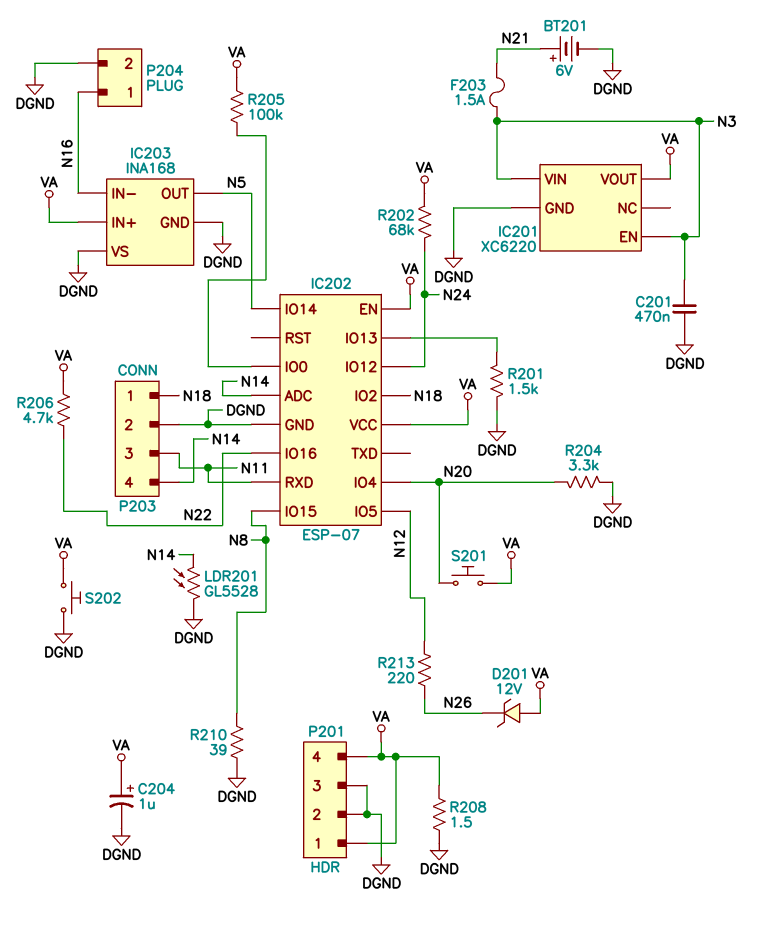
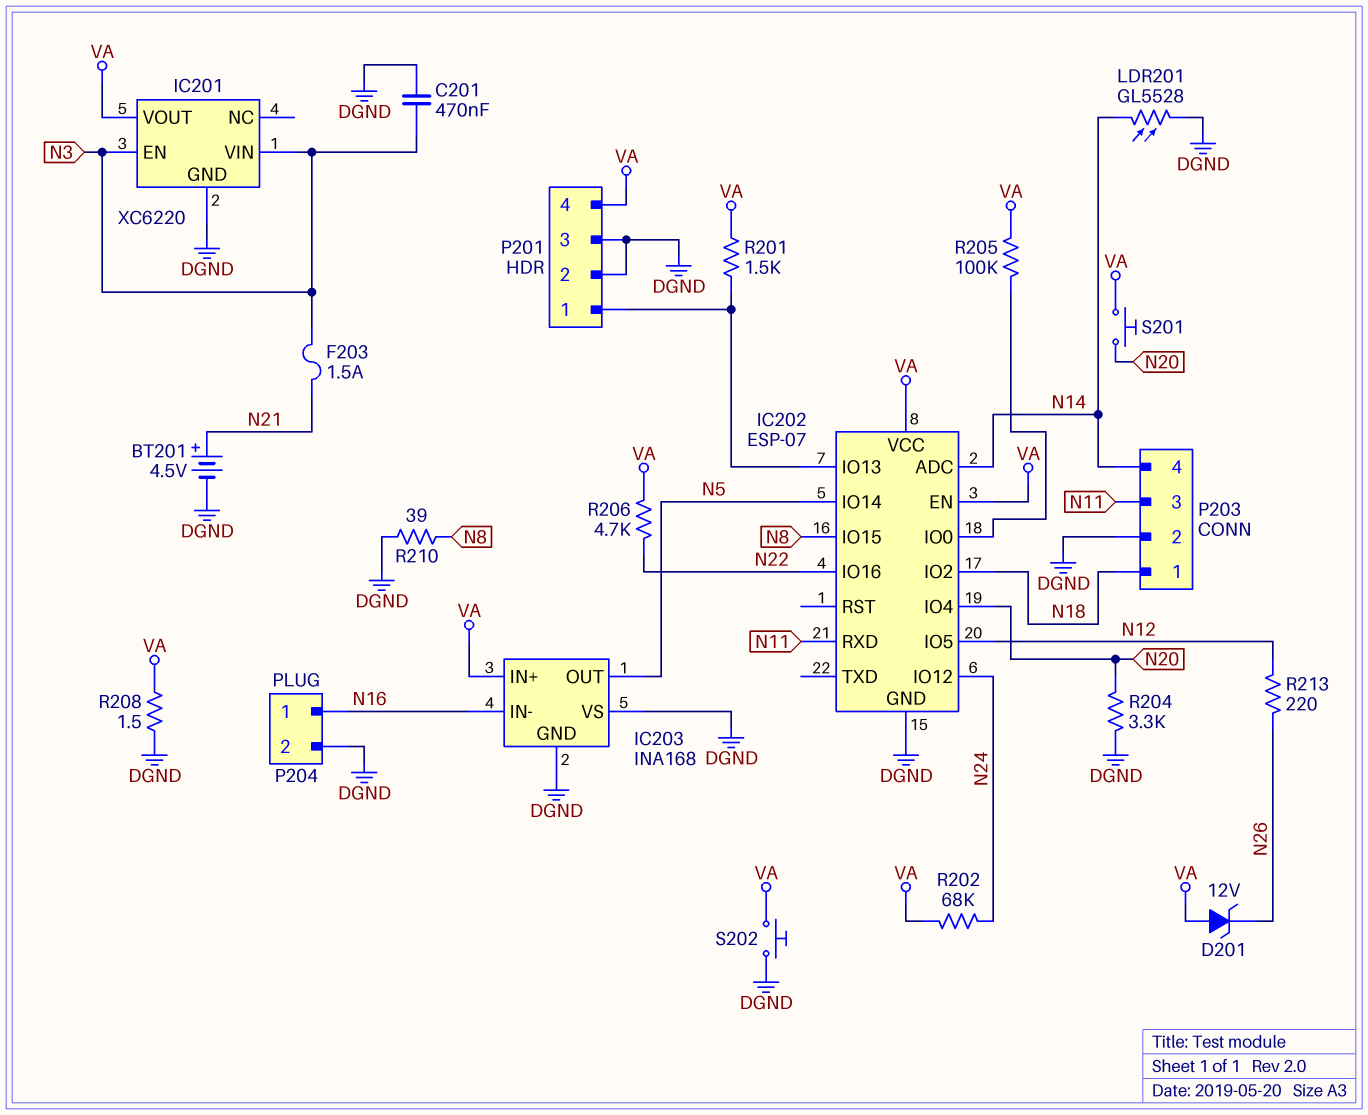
BT201: 6V (plus N21, minus DGND) -> 4.5V (plus N21, minus DGND)
C204: 1uF (plus VA, minus DGND) -> none
P201 pin 1: VA -> IC202/IO13
R201: 1.5k (DGND, IC202/IO13) -> 1.5k (IC202/IO13, VA)

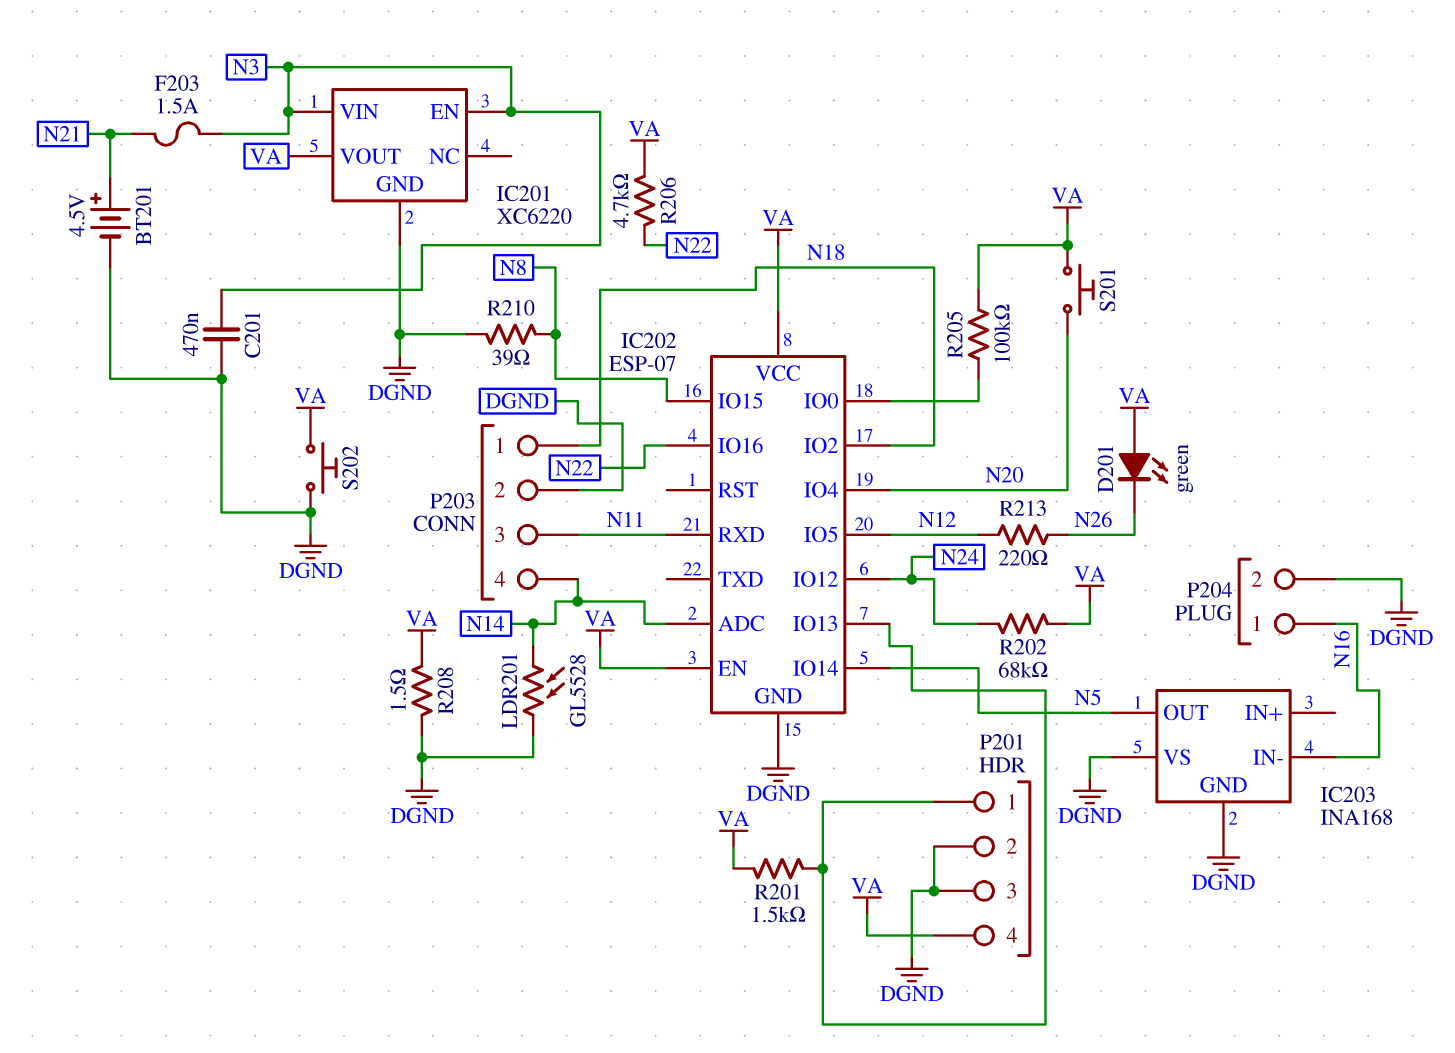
D201: zener 12V (A VA, K N26) -> LED green (A VA, K N26)
IC203 pin IN+: VA -> none
R204: 3.3k (DGND, N20) -> none

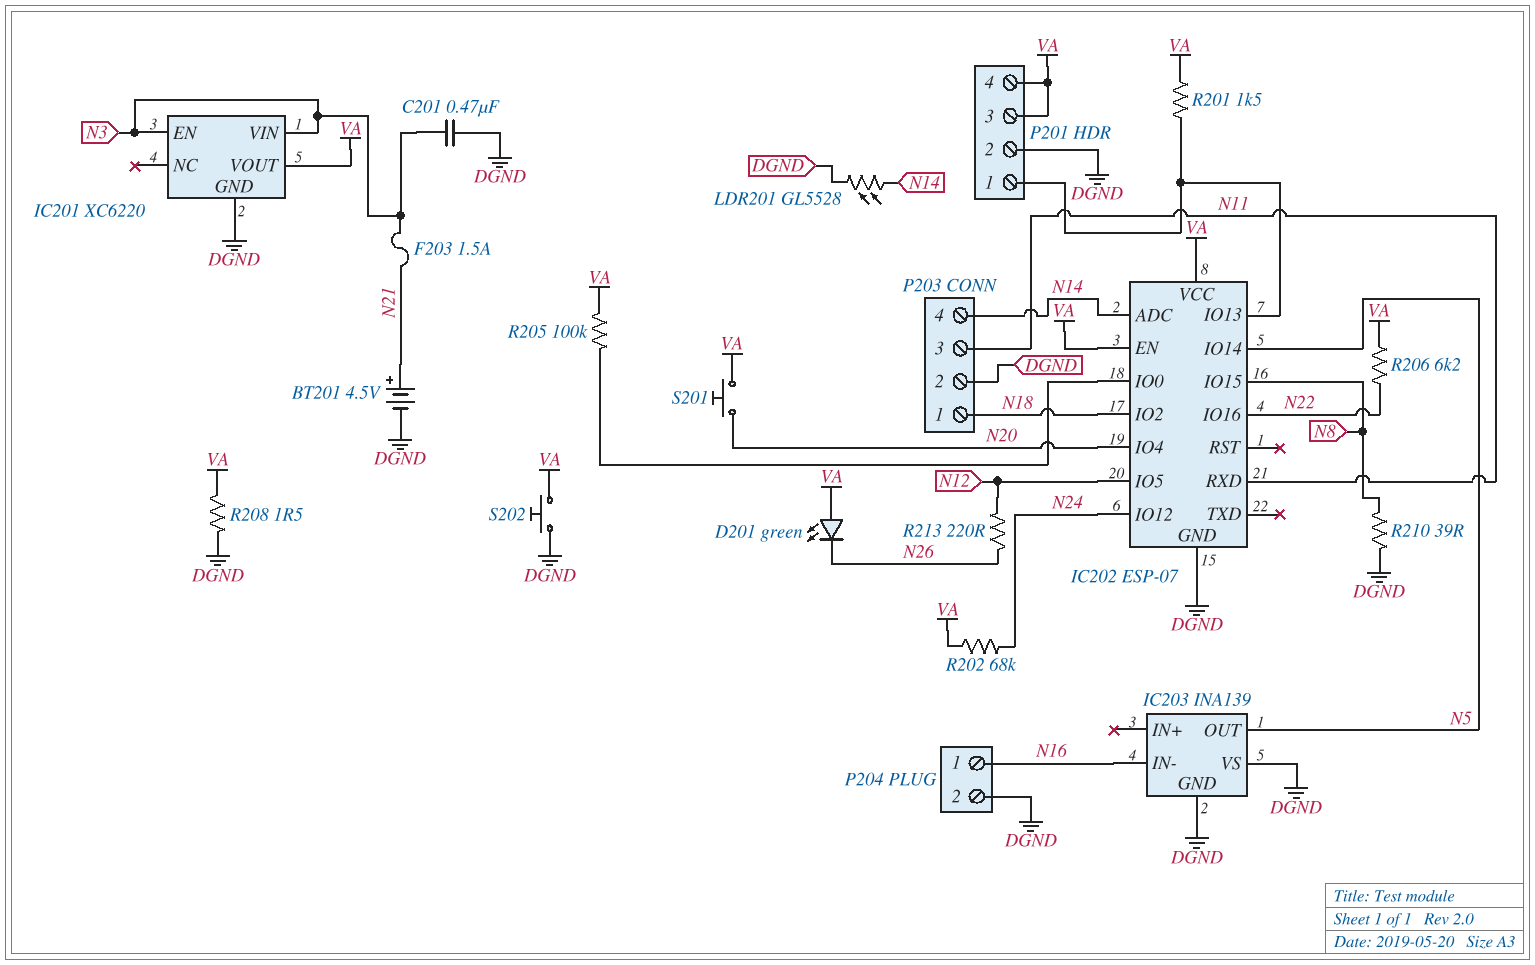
IC203: INA168 -> INA139
P201 pin 3: DGND -> VA
R206: 4.7k (N22, VA) -> 6.2k (N22, VA)

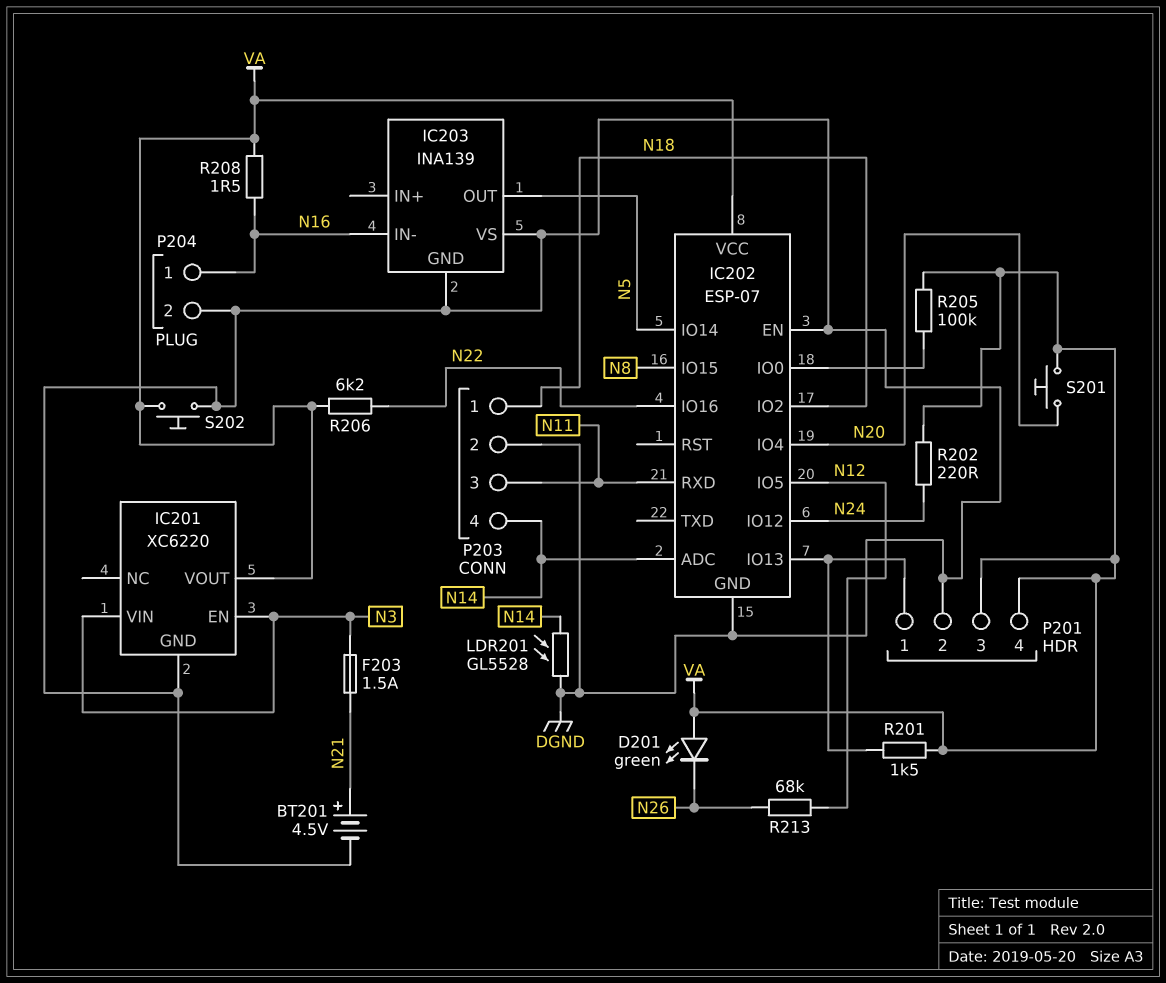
C201: 470nF (DGND, N3) -> none
IC202 pin EN: VA -> DGND
R202: 68k (N24, VA) -> 220 (N24, VA)
R208: 1.5 (DGND, VA) -> 1.5 (N16, VA)
R210: 39 (DGND, N8) -> none
R213: 220 (N12, N26) -> 68k (N12, N26)

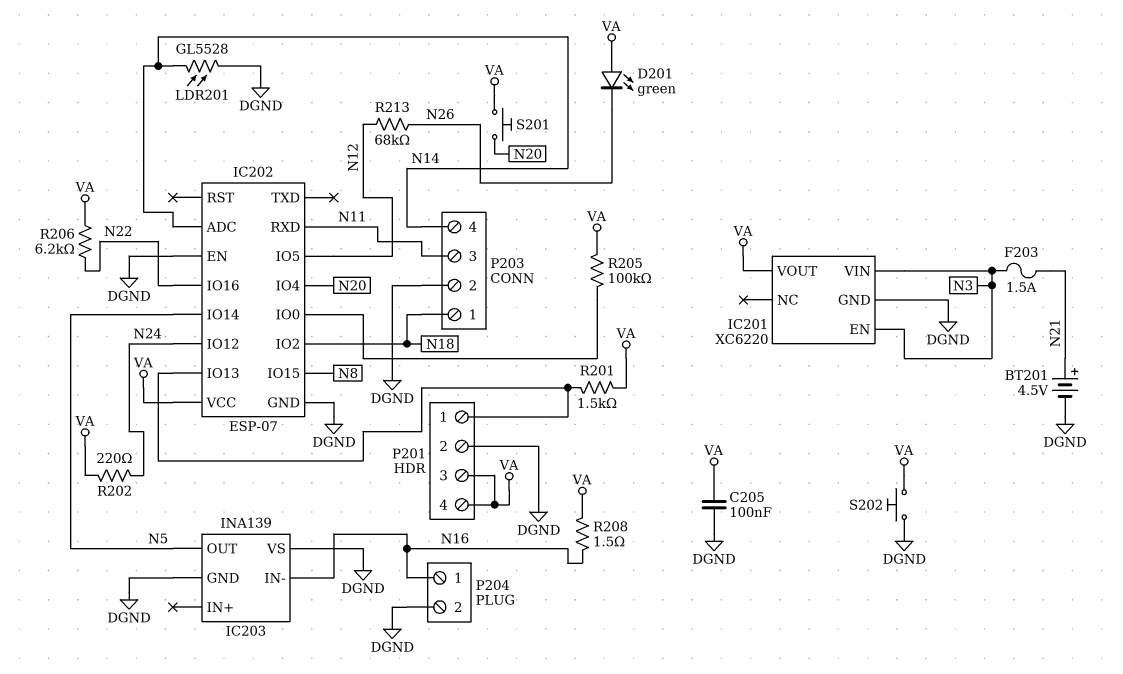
C205: none -> 100nF (DGND, VA)

